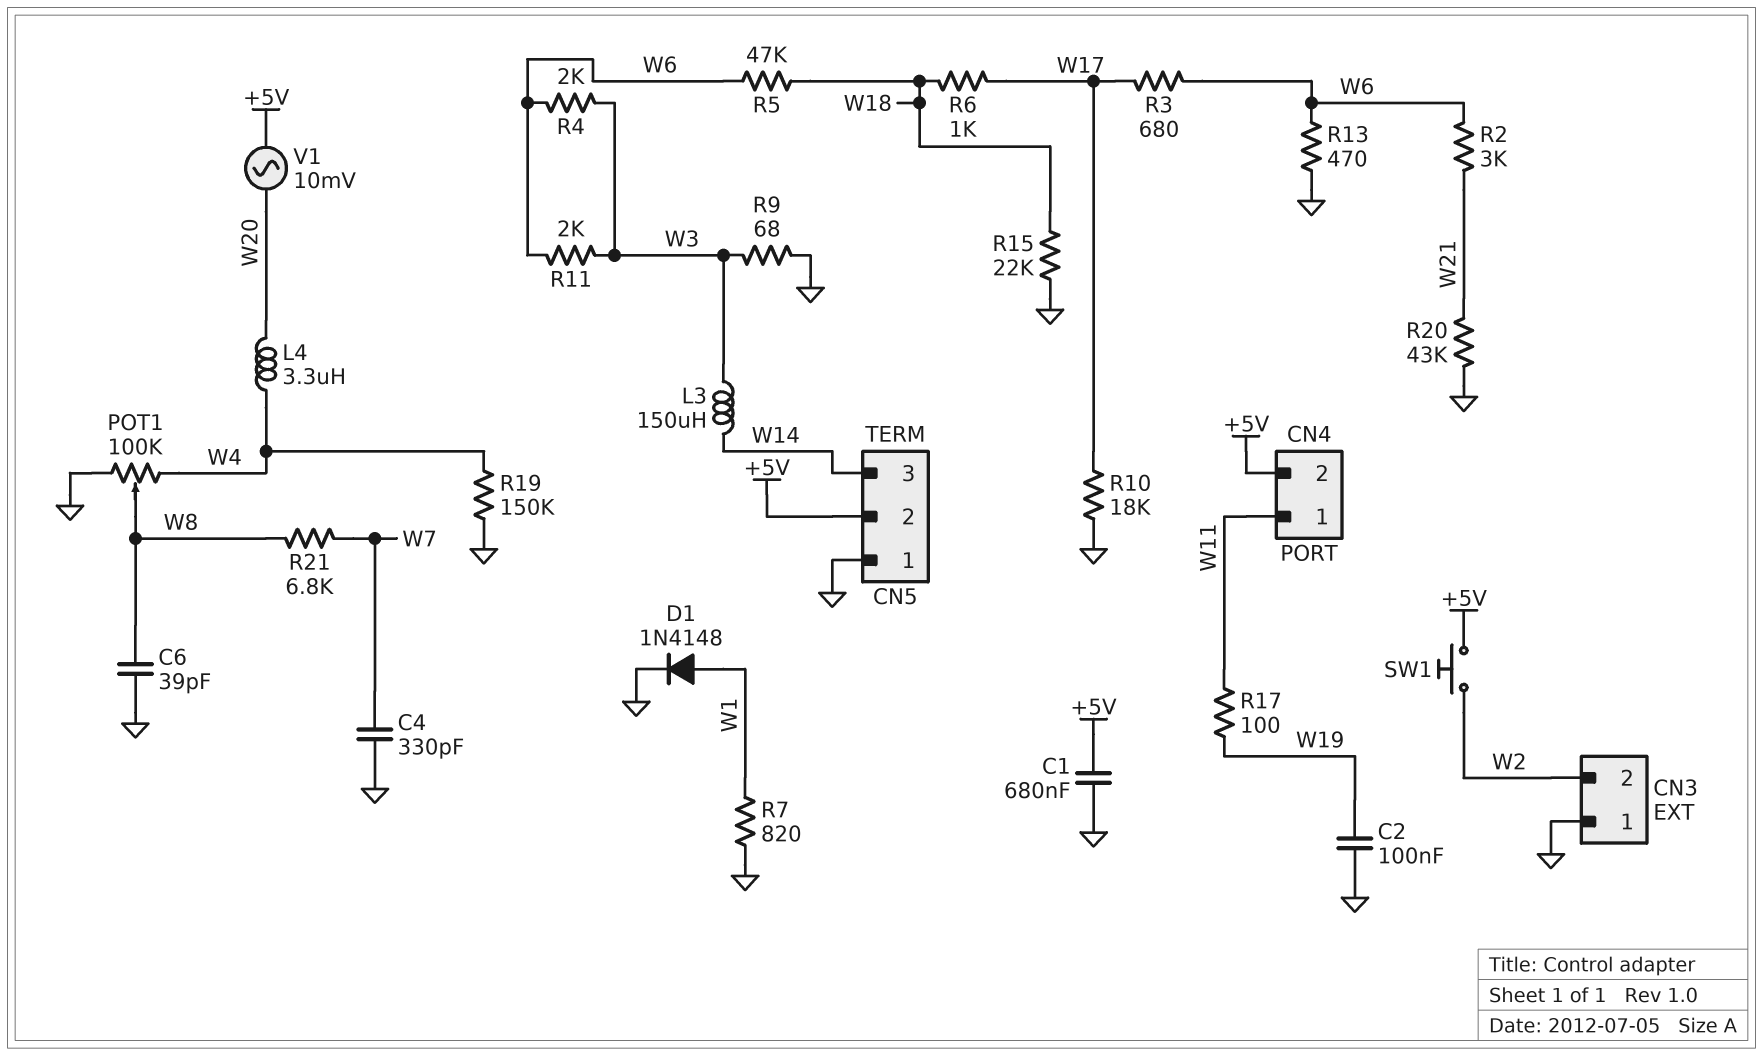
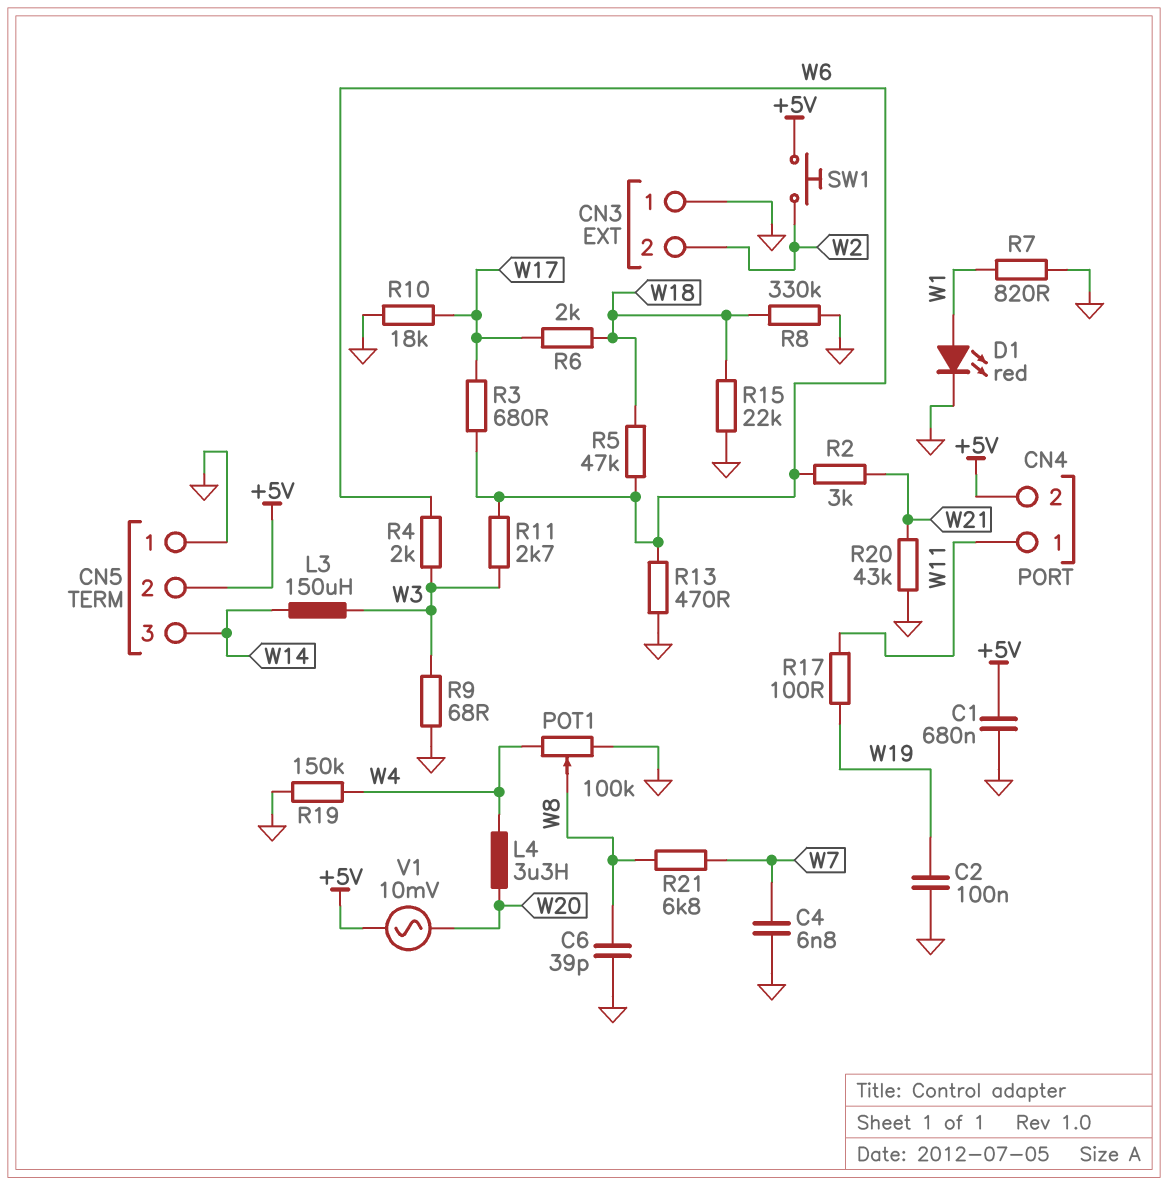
C4: 330pF (GND, W7) -> 6.8nF (GND, W7)
D1: diode 1N4148 (A W1, K GND) -> LED red (A W1, K GND)
R6: 1k (W17, W18) -> 2k (W17, W18)
R8: none -> 330k (GND, W18)
R11: 2k (W3, W6) -> 2.7k (W3, W6)

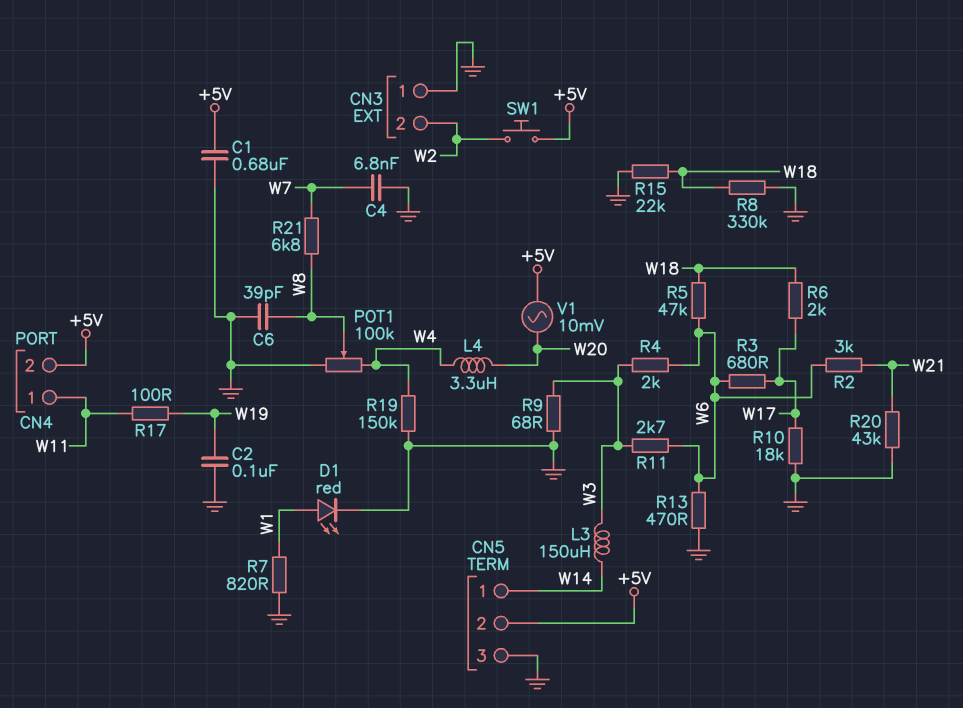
CN5 pin 1: GND -> W14
CN5 pin 3: W14 -> GND

